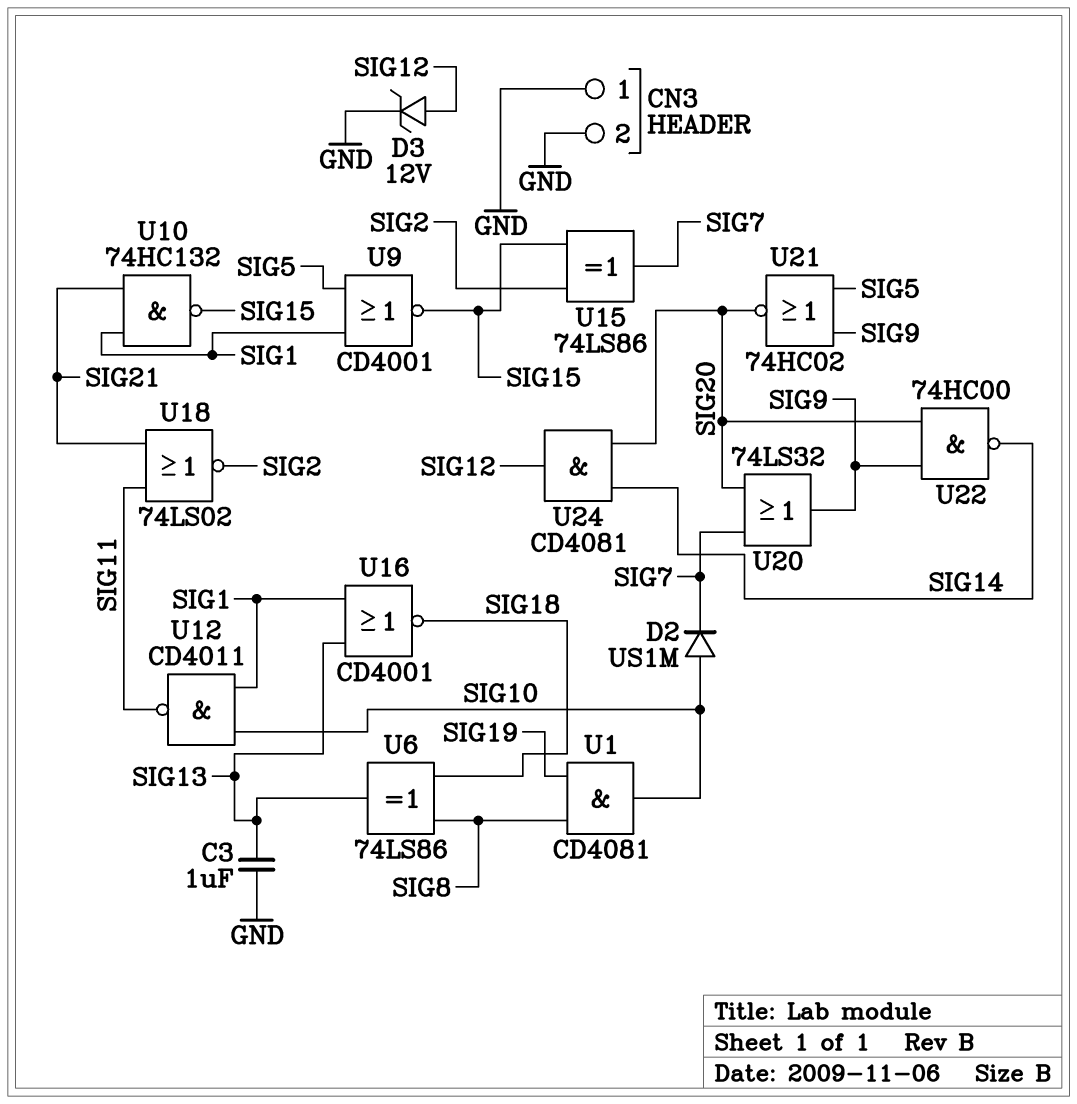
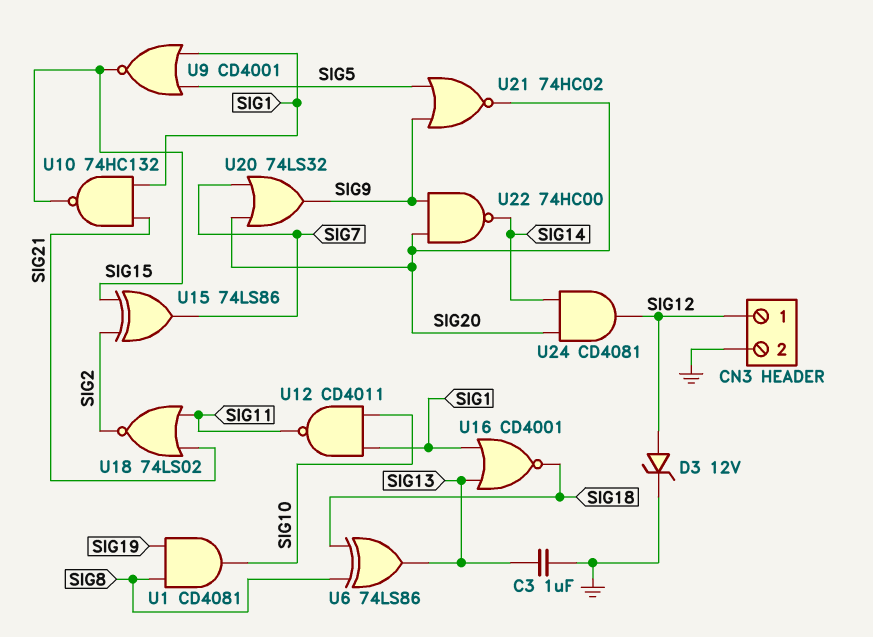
CN3 pin 1: GND -> SIG12
D2: diode US1M (A SIG10, K SIG7) -> none

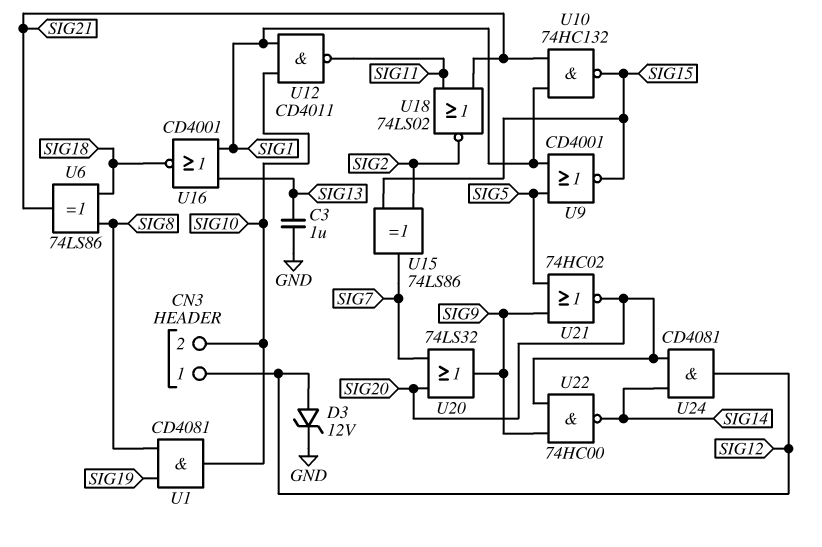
CN3 pin 2: GND -> SIG10
U6: XOR 74LS86 (in SIG8, in SIG18, out SIG13) -> XOR 74LS86 (in SIG8, in SIG18, out SIG21)

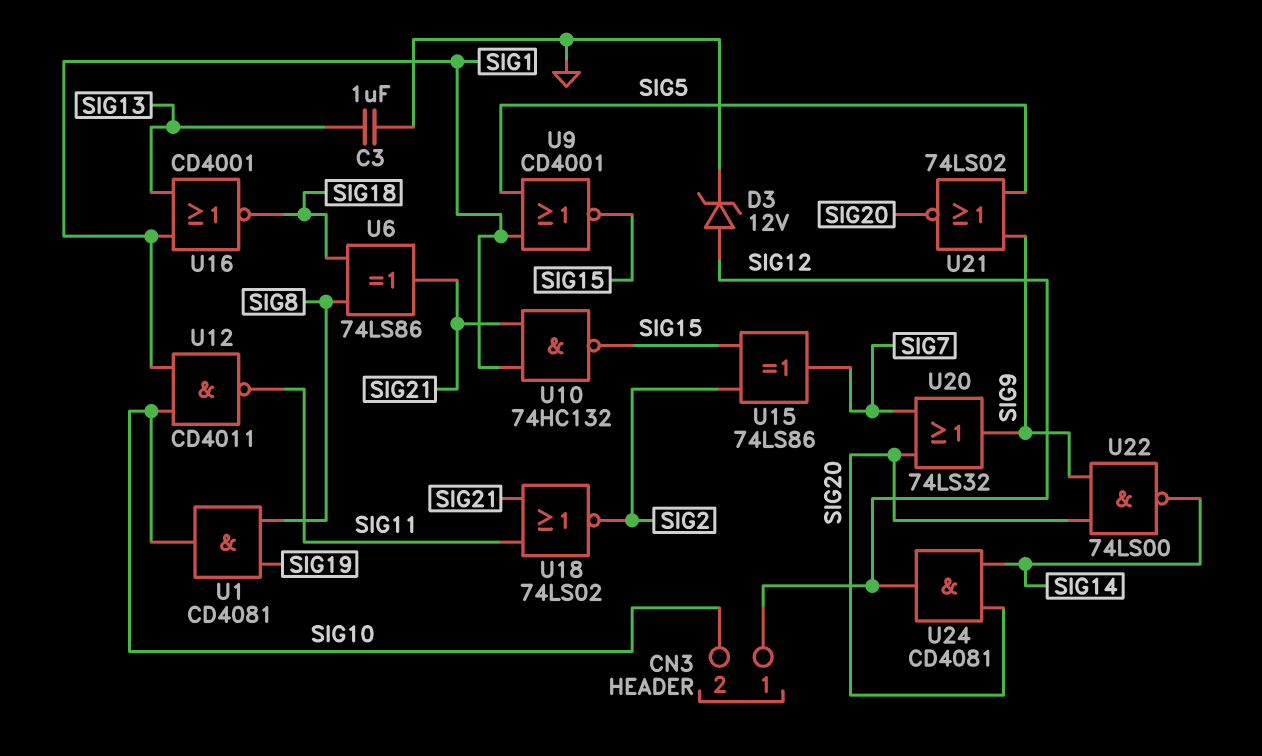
U21: NOR 74HC02 (in SIG5, in SIG9, out SIG20) -> NOR 74LS02 (in SIG5, in SIG9, out SIG20)
U22: NAND 74HC00 (in SIG9, in SIG20, out SIG14) -> NAND 74LS00 (in SIG9, in SIG20, out SIG14)

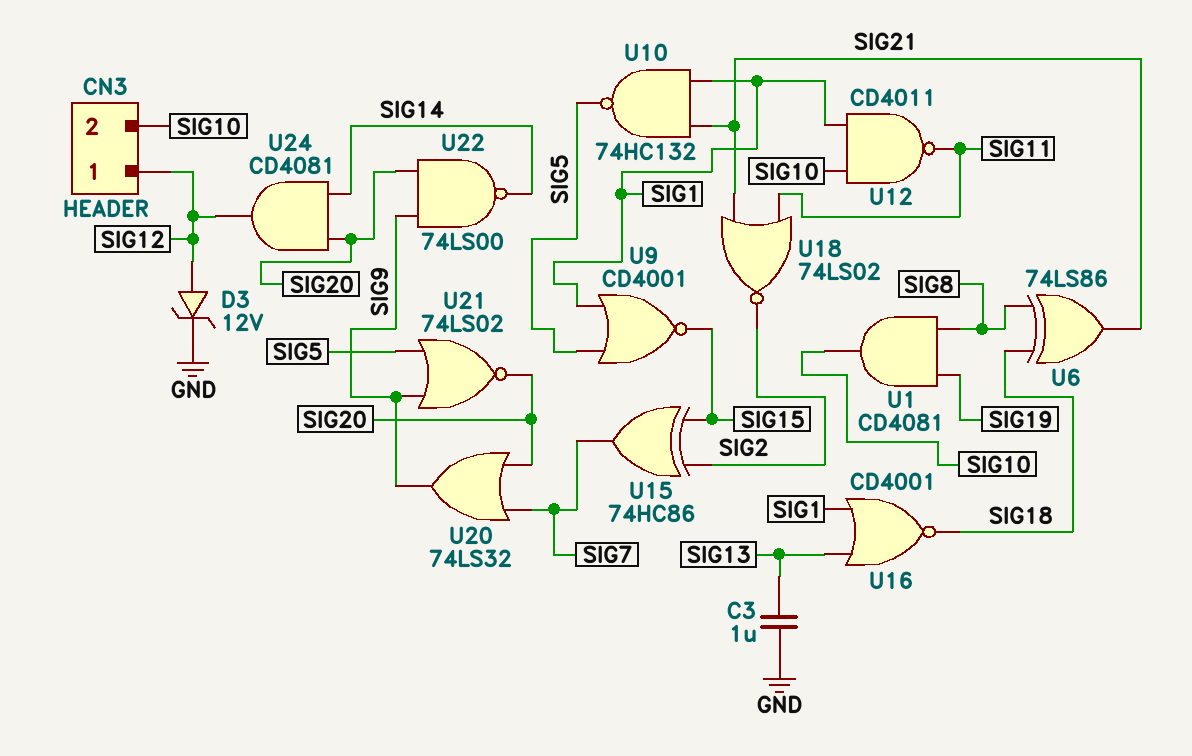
U10: NAND 74HC132 (in SIG1, in SIG21, out SIG15) -> NAND 74HC132 (in SIG1, in SIG21, out SIG5)
U15: XOR 74LS86 (in SIG2, in SIG15, out SIG7) -> XOR 74HC86 (in SIG2, in SIG15, out SIG7)

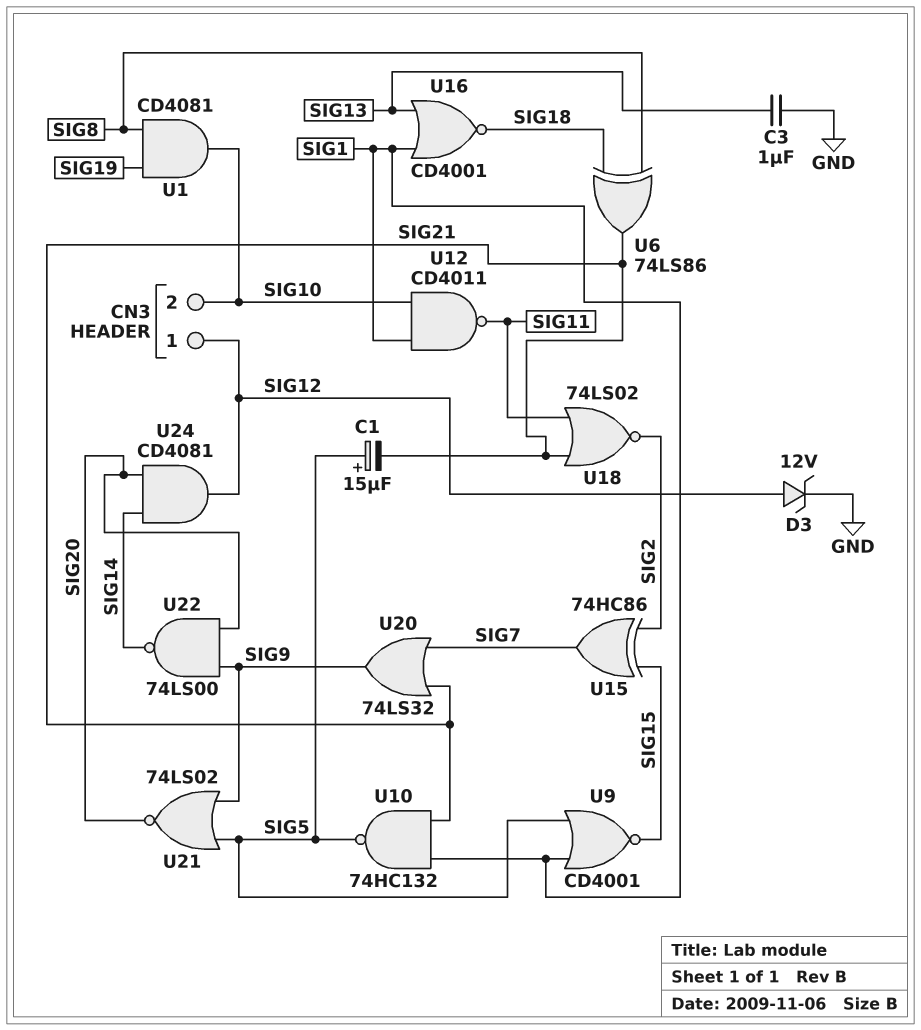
C1: none -> 15uF (plus SIG5, minus SIG21)
U20: OR 74LS32 (in SIG7, in SIG20, out SIG9) -> OR 74LS32 (in SIG7, in SIG21, out SIG9)

